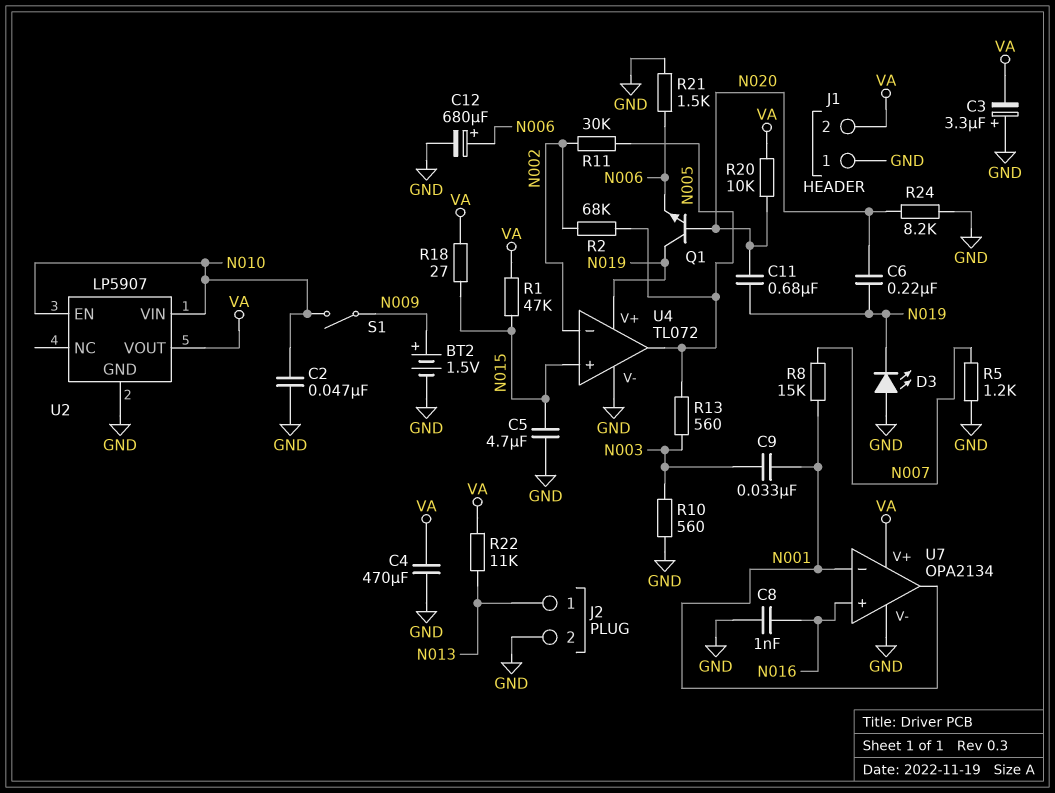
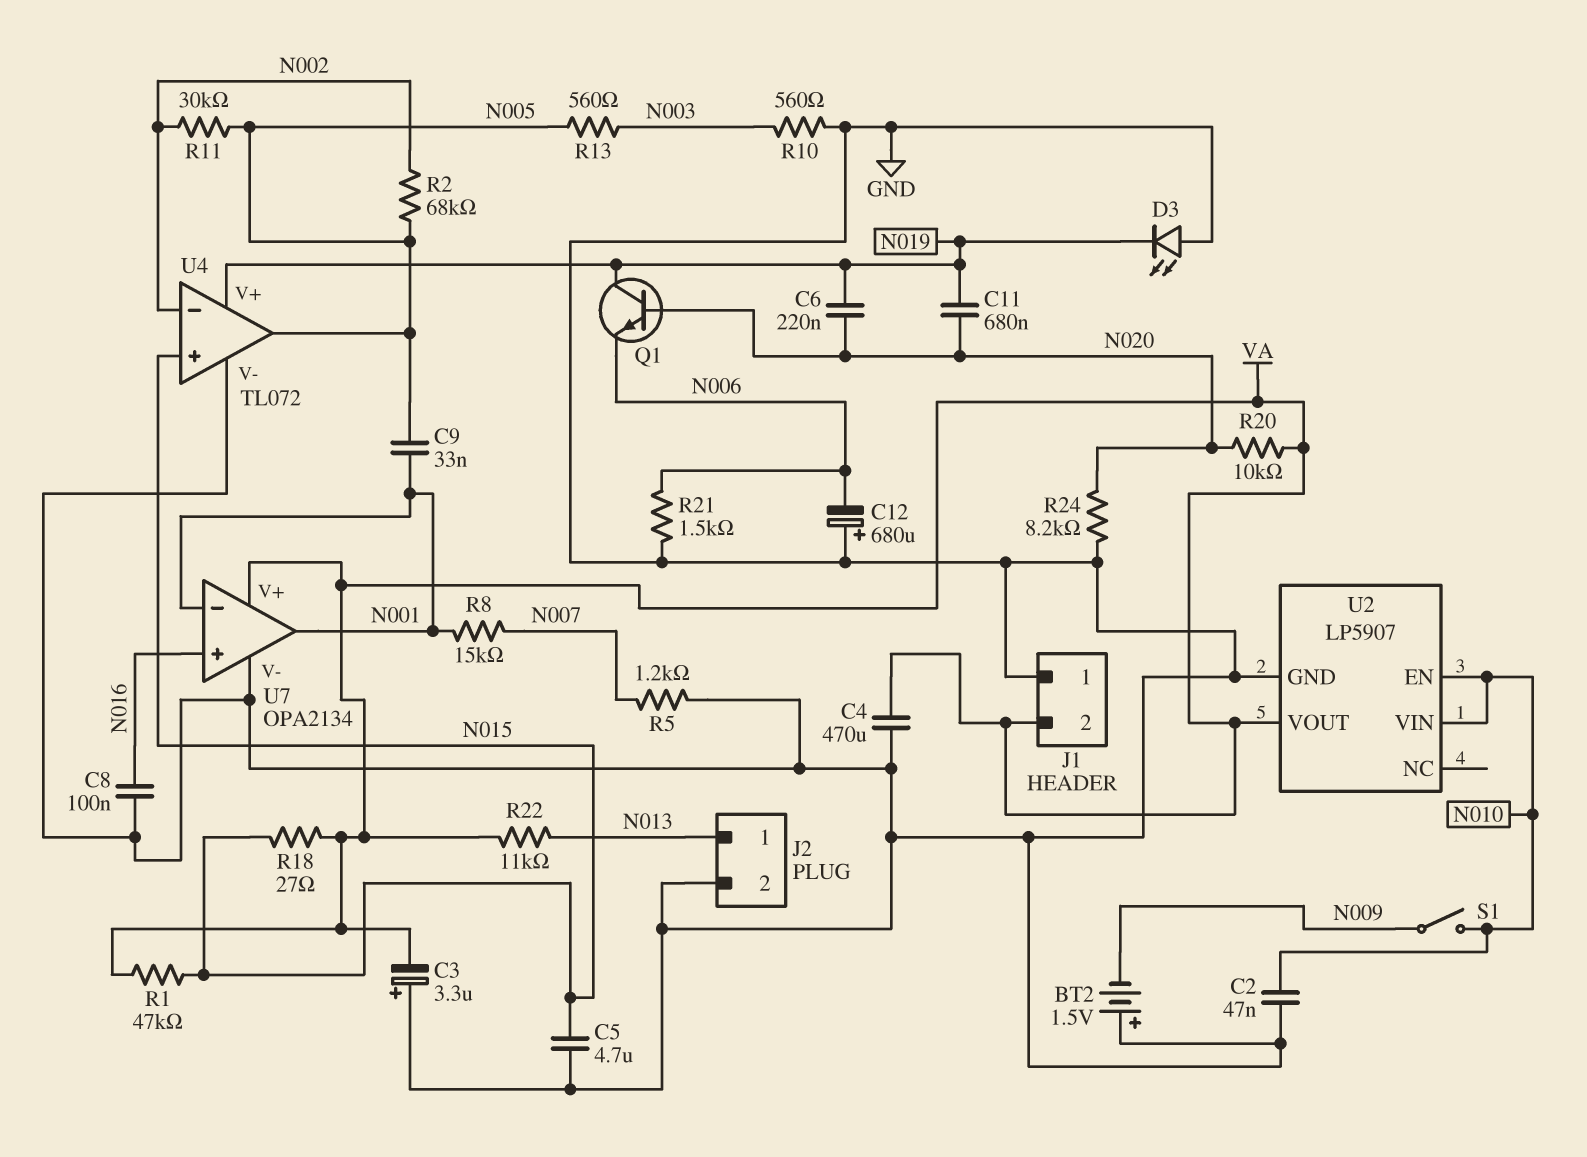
BT2: 1.5V (plus N009, minus GND) -> 1.5V (plus GND, minus N009)
C8: 1nF (GND, N016) -> 100nF (GND, N016)
C9: 33nF (N001, N003) -> 33nF (N001, N005)
C12: 680uF (plus N006, minus GND) -> 680uF (plus GND, minus N006)

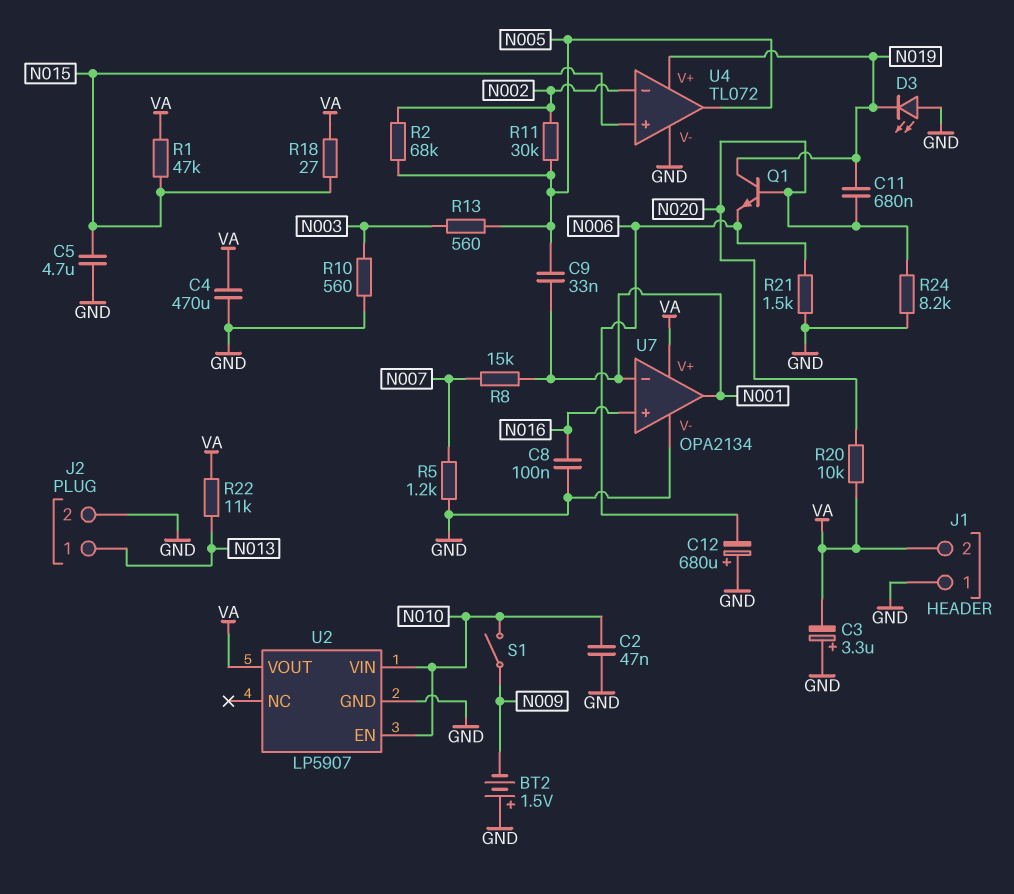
C6: 220nF (N019, N020) -> none

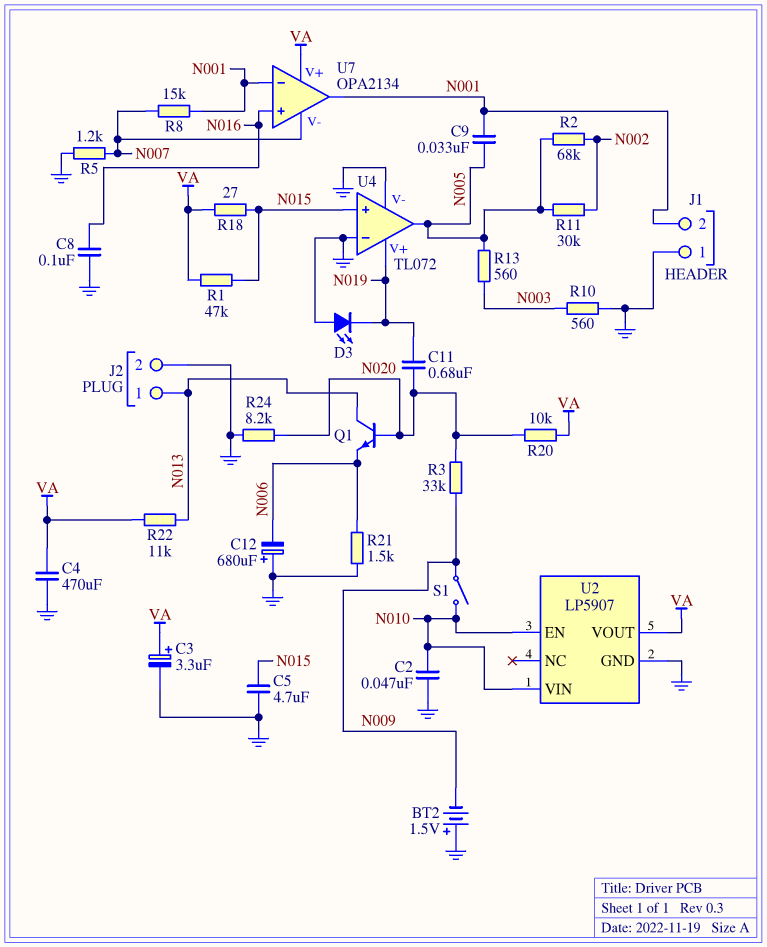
C3: 3.3uF (plus GND, minus VA) -> 3.3uF (plus VA, minus GND)
J1 pin 2: VA -> N001
Q1: NPN (B N020, C N019, E N006) -> NPN (B N020, C N013, E N006)
R3: none -> 33k (N009, N020)
U4 pin in-: N002 -> GND
U7 pin V-: GND -> N007

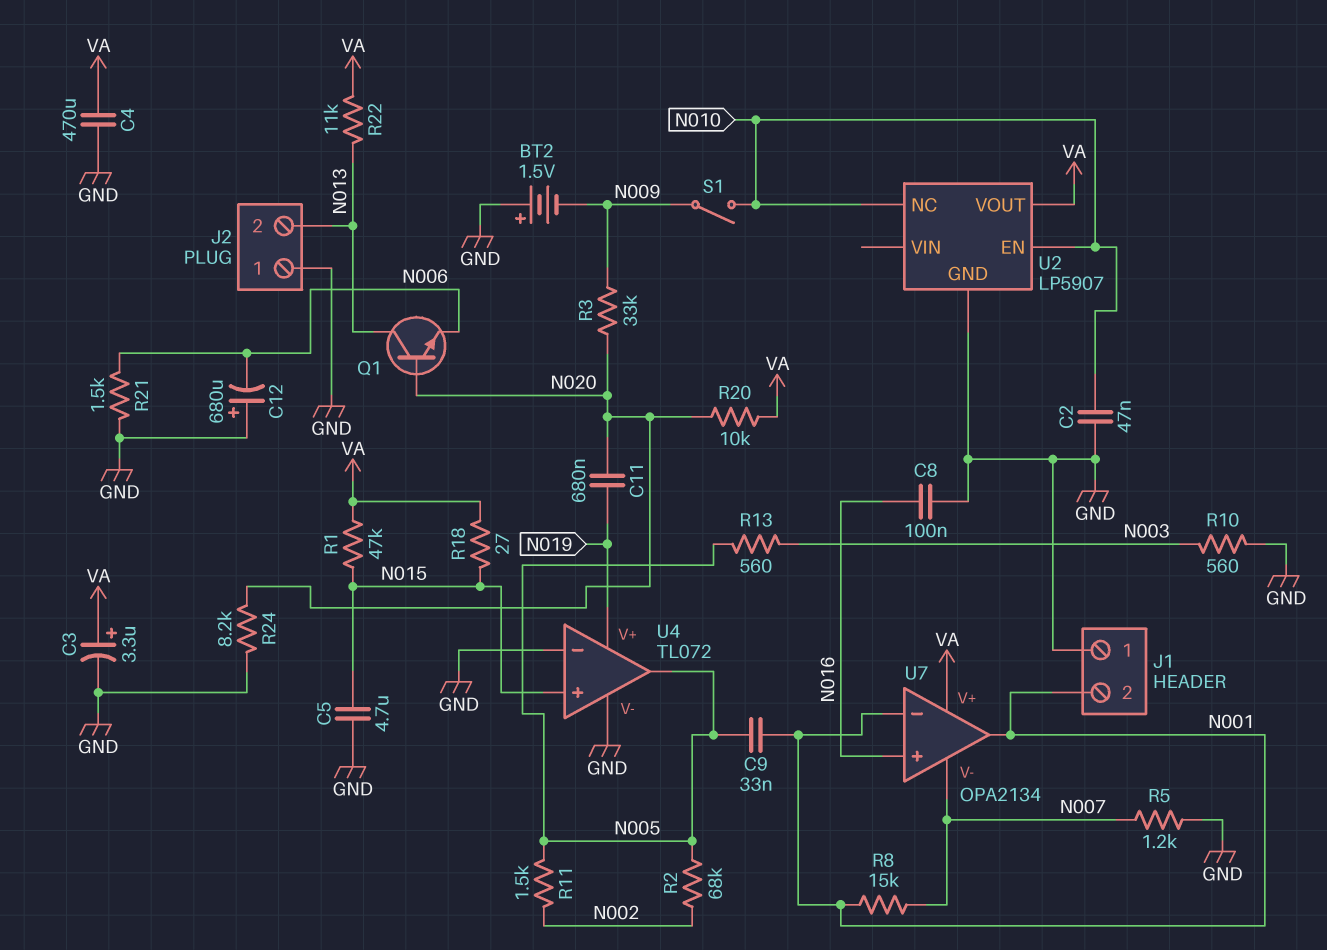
D3: LED (A GND, K N019) -> none
J2 pin 1: N013 -> GND
J2 pin 2: GND -> N013
R11: 30k (N002, N005) -> 1.5k (N002, N005)
U2 pin NC: none -> N010
U2 pin VIN: N010 -> none

